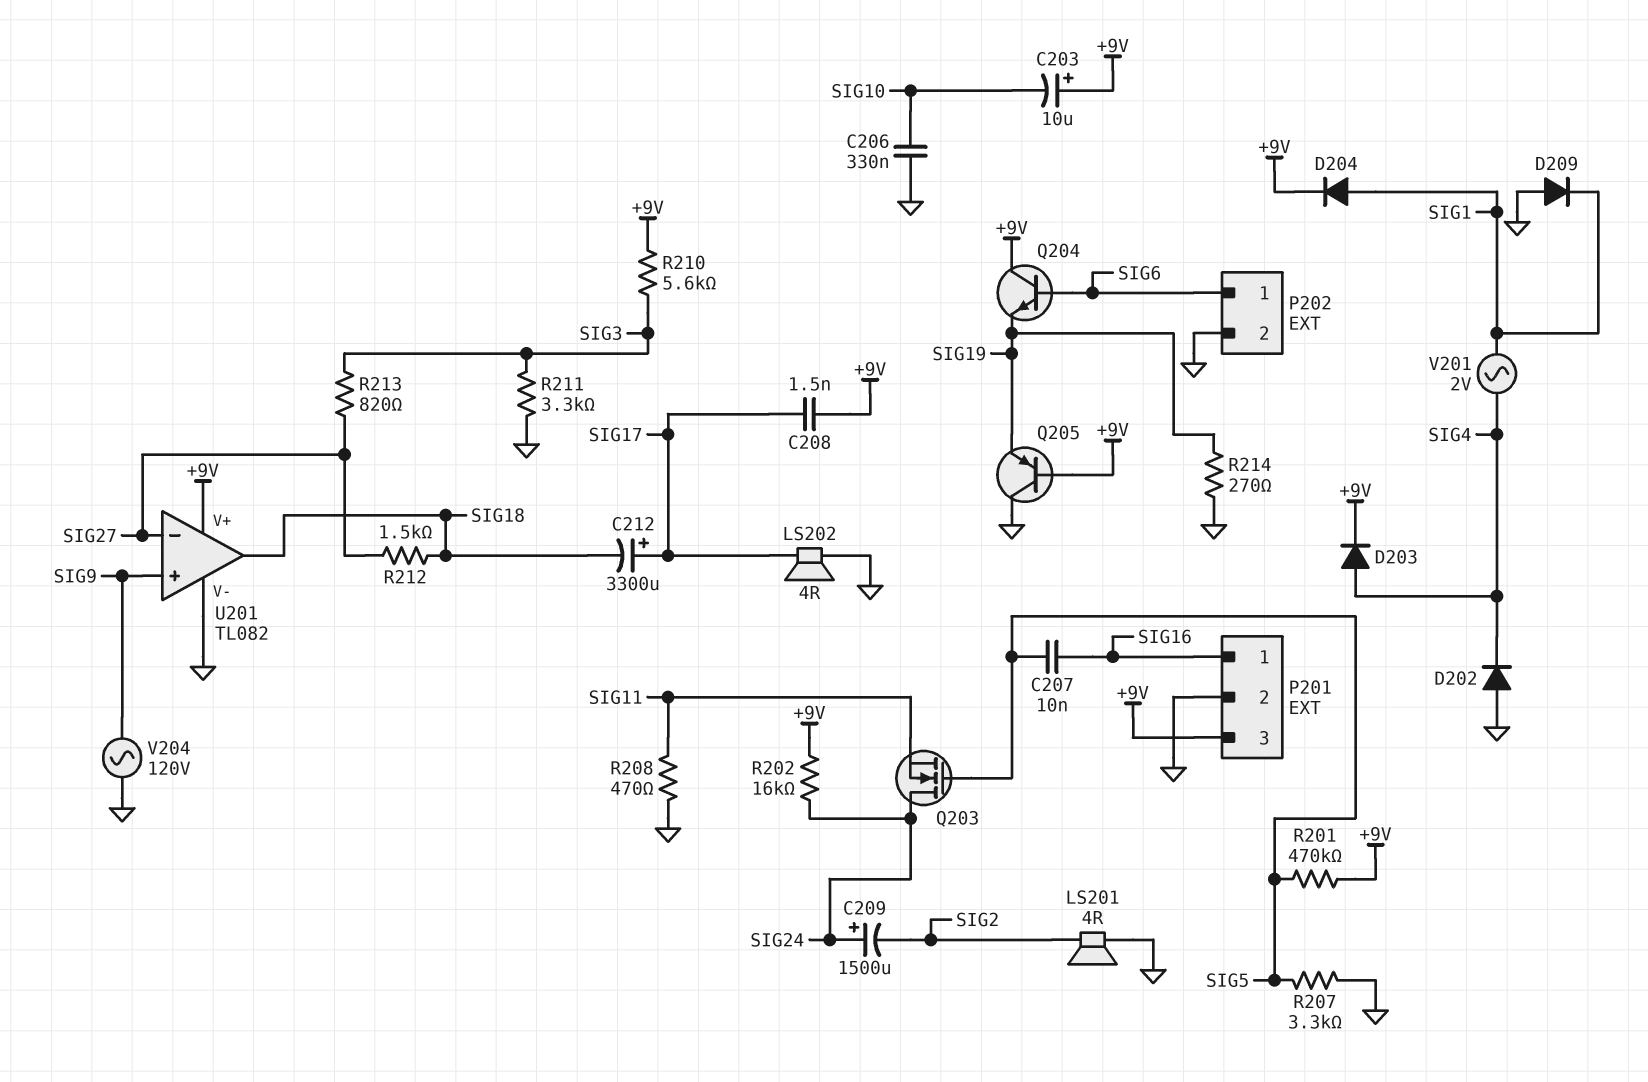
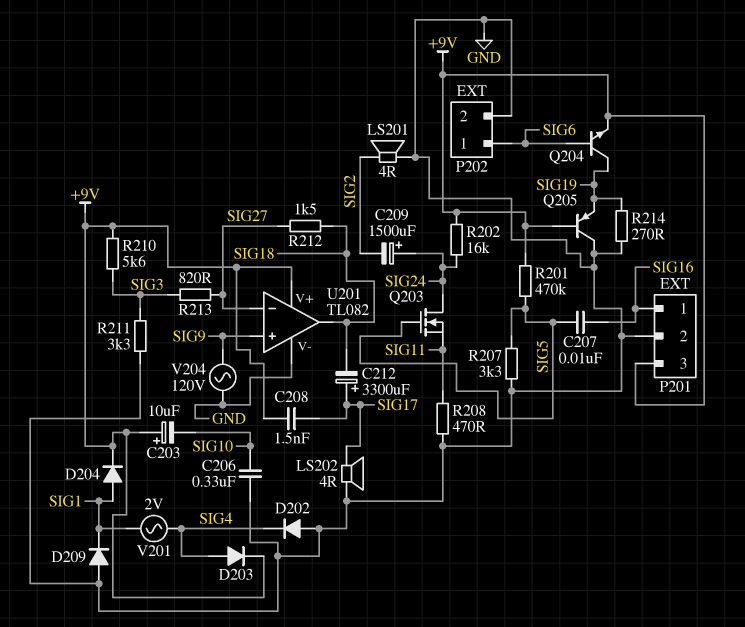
Q204: NPN (B SIG6, C +9V, E SIG19) -> NPN (B SIG6, C SIG19, E +9V)

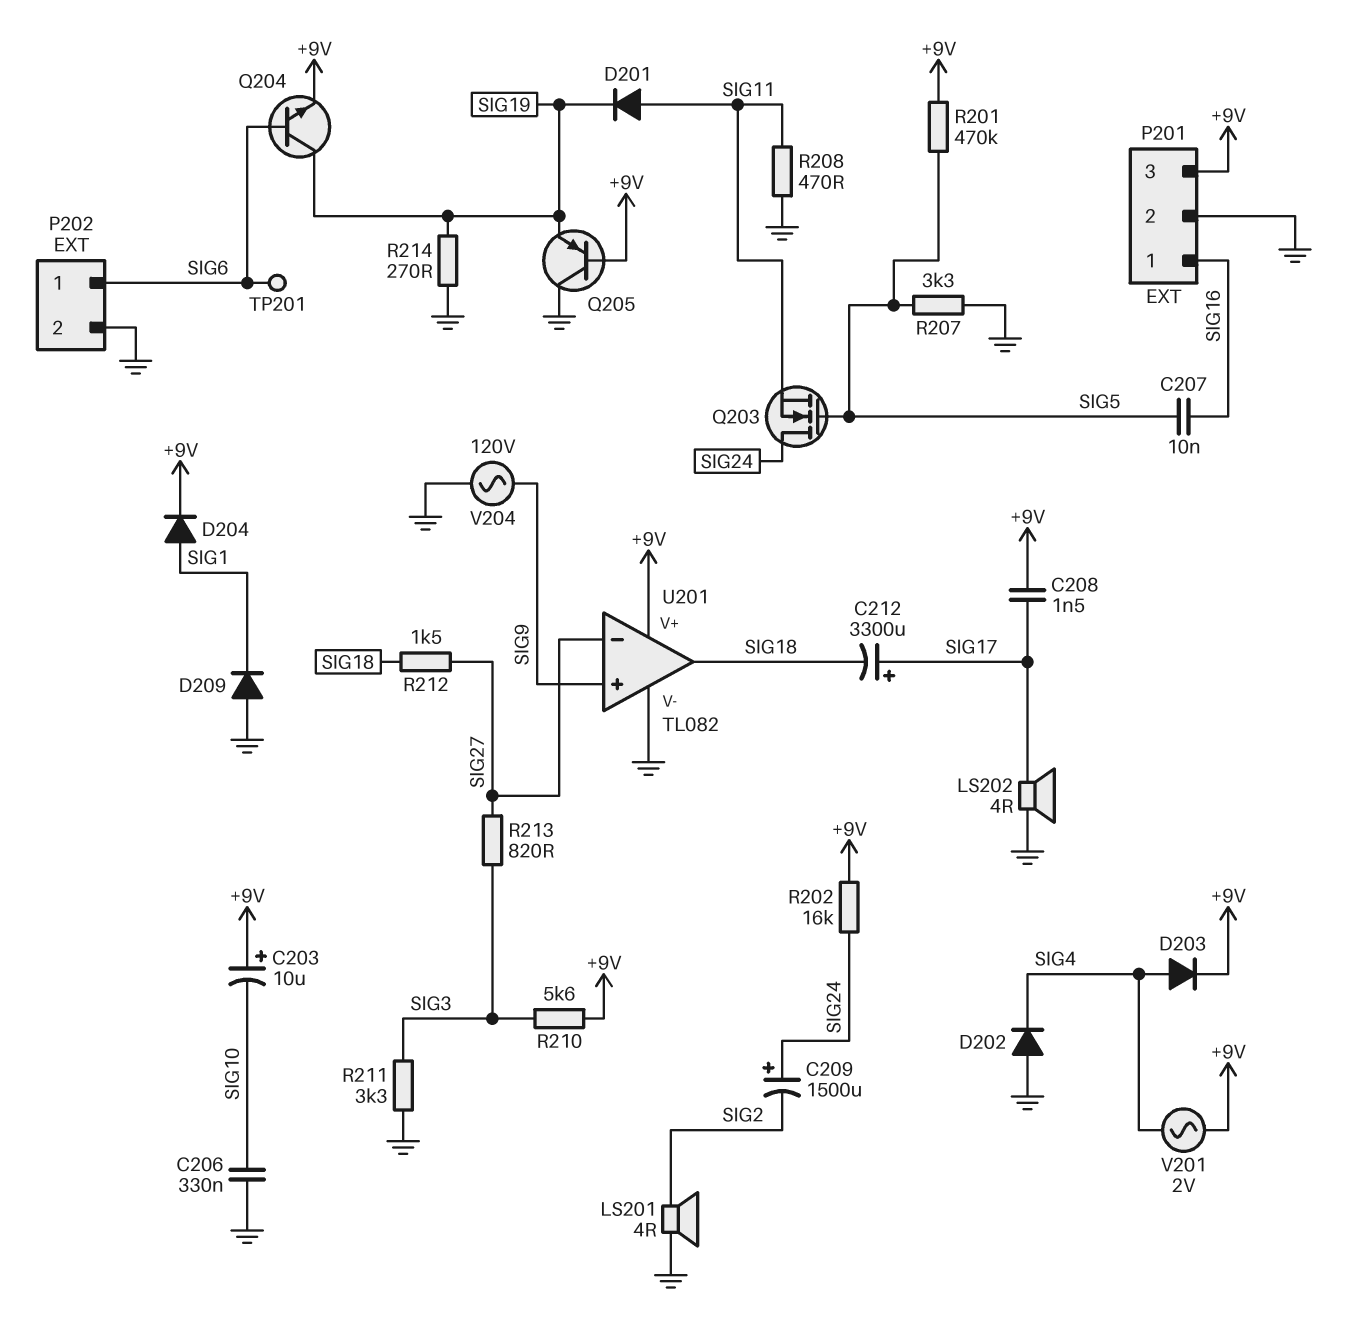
D201: none -> diode (A SIG11, K SIG19)
TP201: none -> test point (SIG6)
V201: AC 2V (SIG1, SIG4) -> AC 2V (+9V, SIG4)

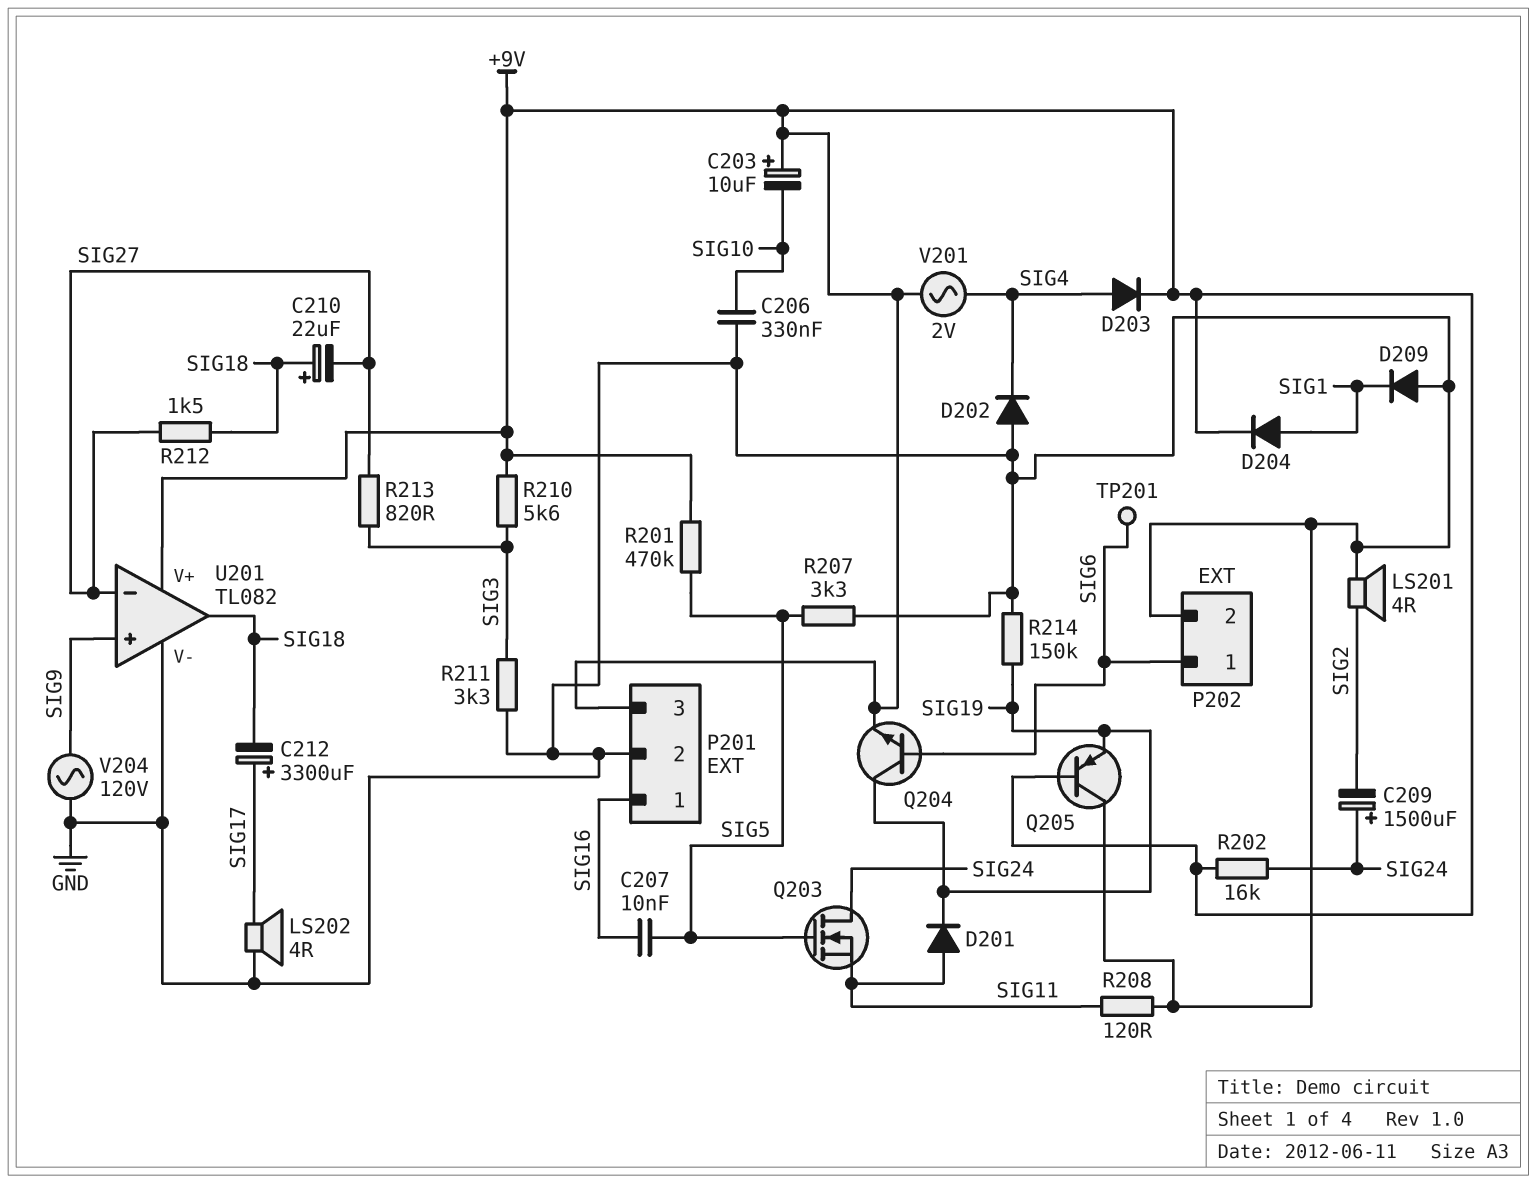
C208: 1.5nF (+9V, SIG17) -> none
C210: none -> 22uF (plus SIG18, minus SIG27)
R208: 470 (GND, SIG11) -> 120 (GND, SIG11)
R214: 270 (GND, SIG19) -> 150k (GND, SIG19)

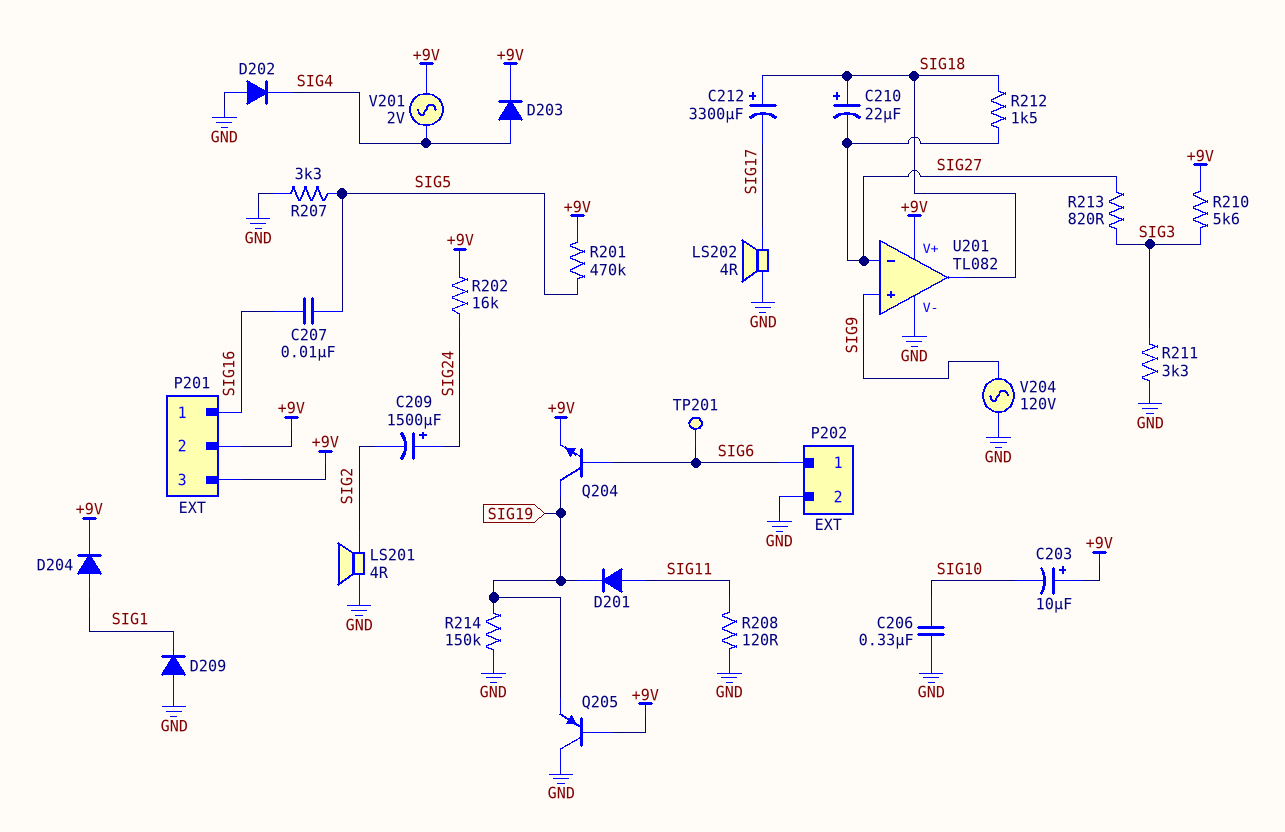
C212: 3300uF (plus SIG17, minus SIG18) -> 3300uF (plus SIG18, minus SIG17)
P201 pin 2: GND -> +9V
Q203: NMOS (G SIG5, D SIG24, S SIG11) -> none

